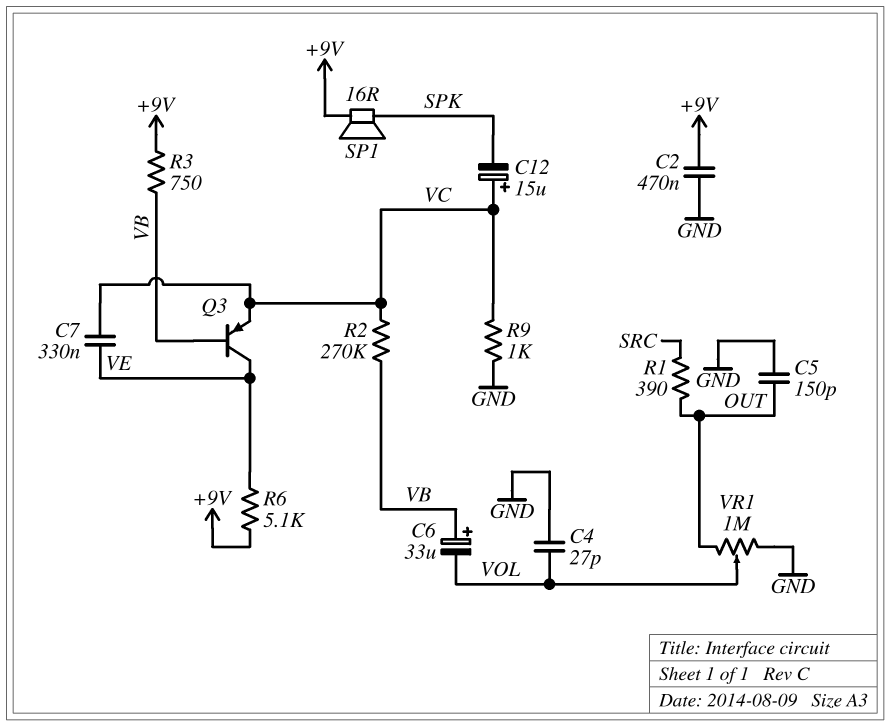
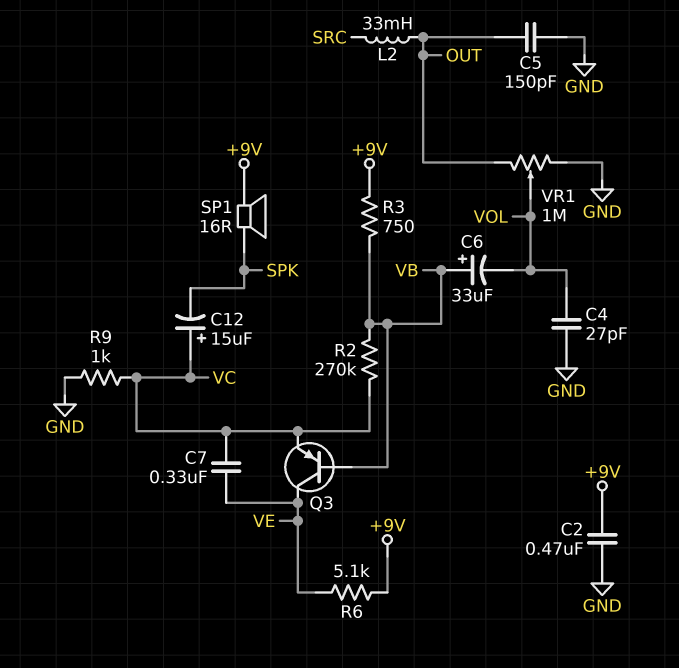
L2: none -> 33mH (OUT, SRC)
R1: 390 (OUT, SRC) -> none

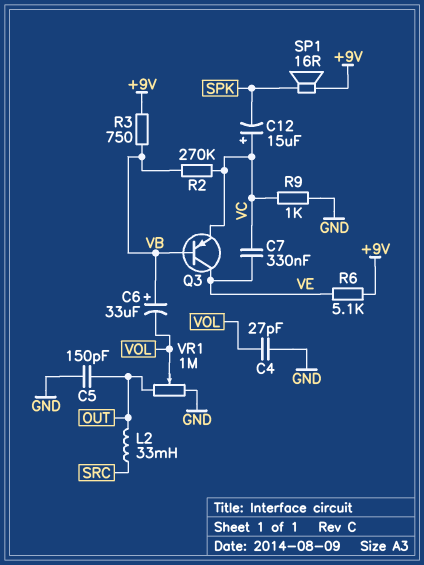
C2: 470nF (+9V, GND) -> none

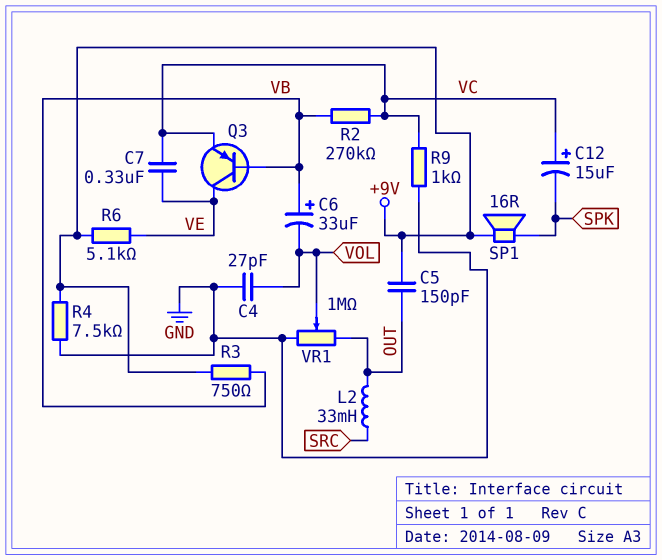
C5: 150pF (GND, OUT) -> 150pF (+9V, OUT)
R4: none -> 7.5k (+9V, GND)

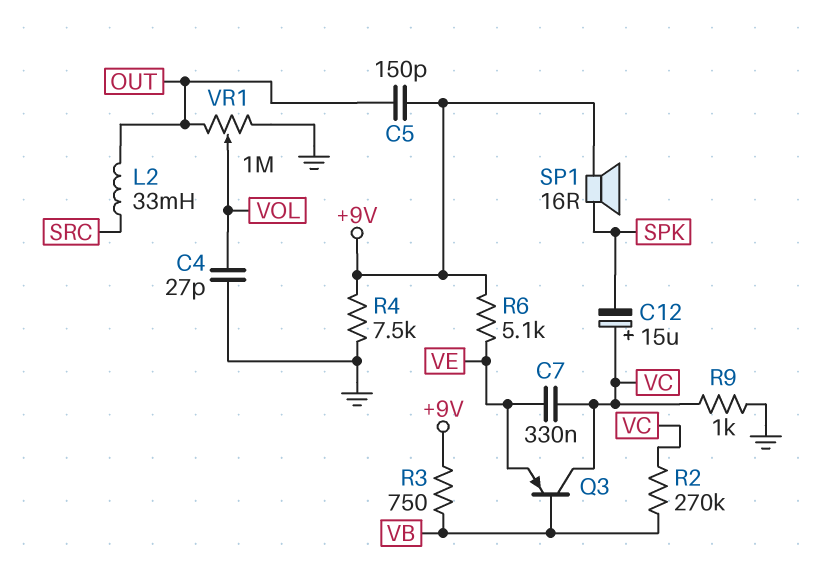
C6: 33uF (plus VB, minus VOL) -> none
Q3: PNP (B VB, C VE, E VC) -> PNP (B VB, C VC, E VE)

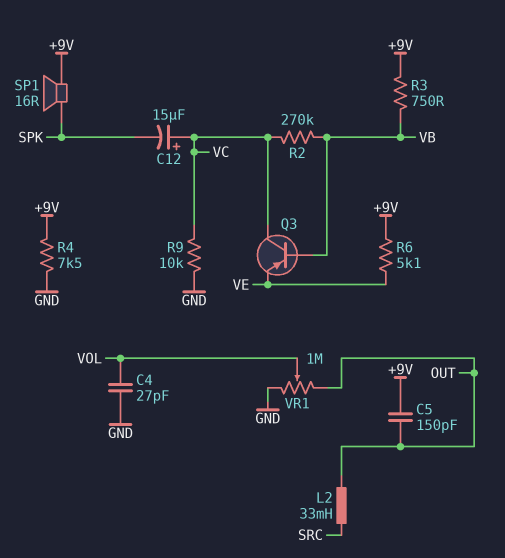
C7: 330nF (VC, VE) -> none
R9: 1k (GND, VC) -> 10k (GND, VC)

